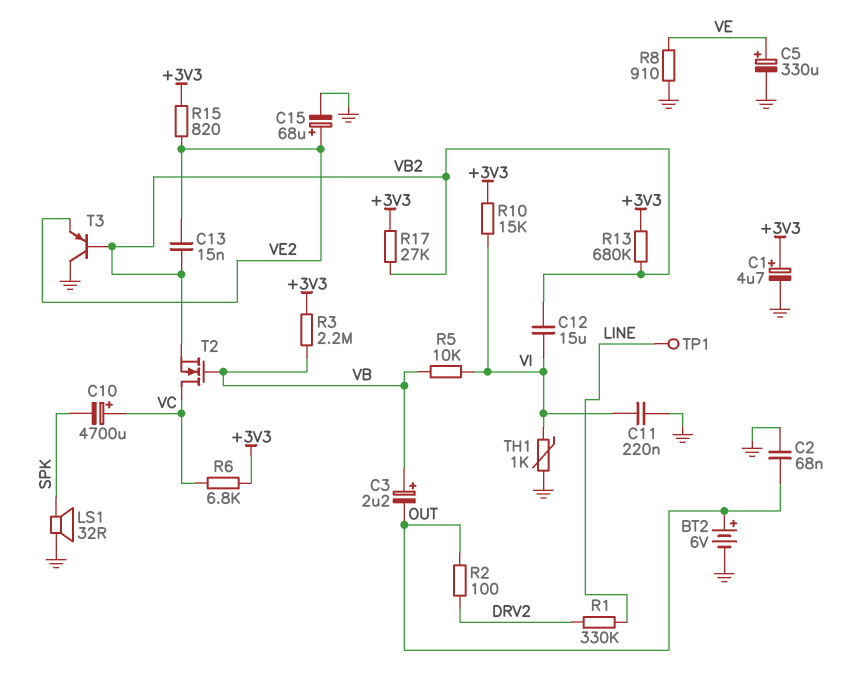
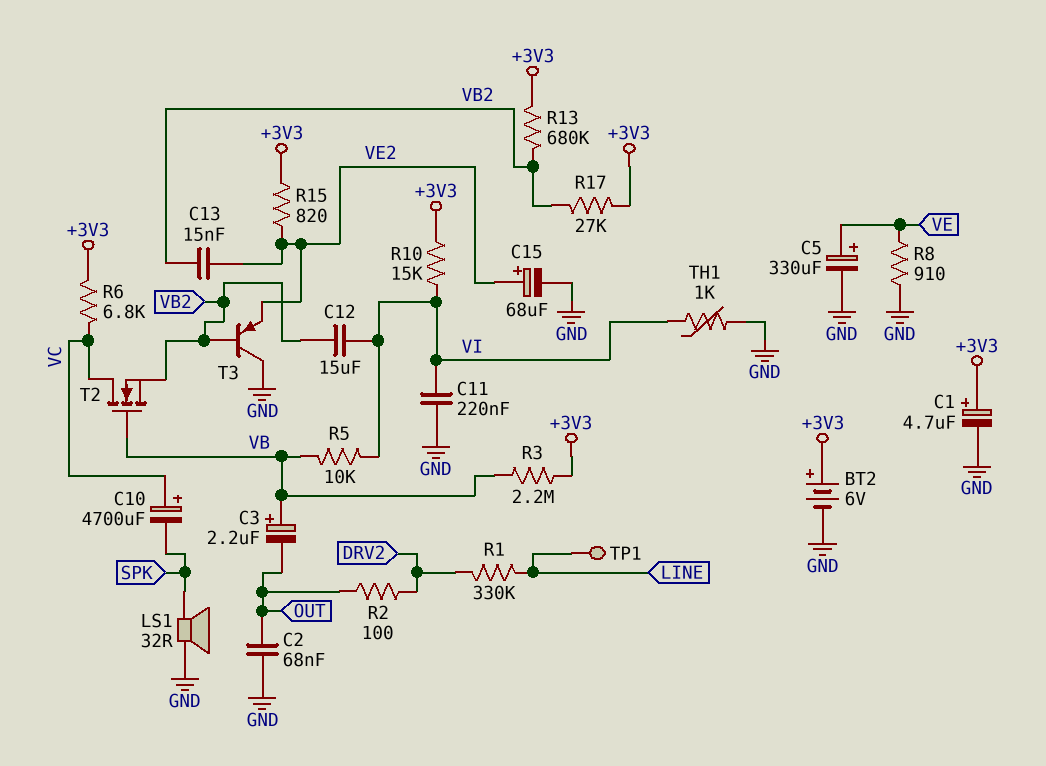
BT2: 6V (plus OUT, minus GND) -> 6V (plus +3V3, minus GND)

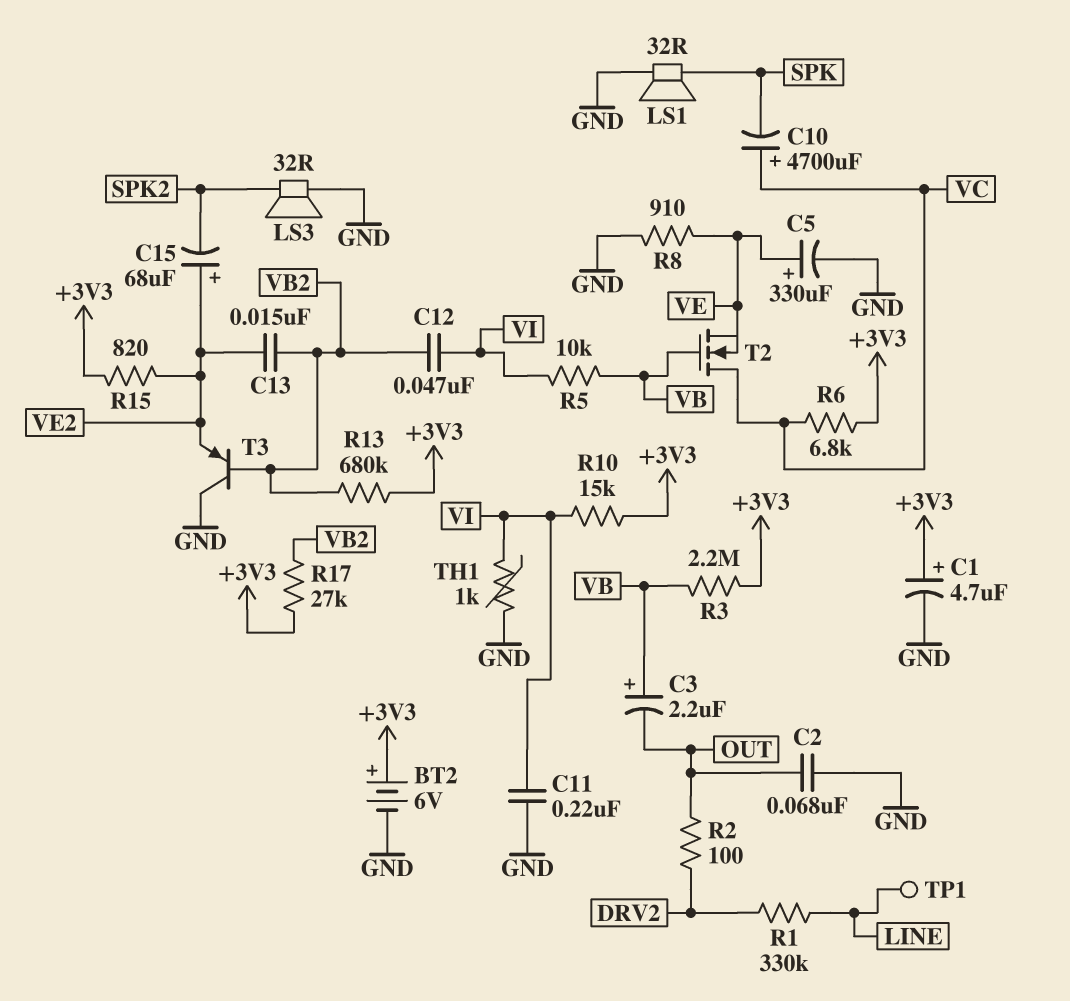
C12: 15uF (VB2, VI) -> 47nF (VB2, VI)
C15: 68uF (plus VE2, minus GND) -> 68uF (plus VE2, minus SPK2)
LS3: none -> speaker 32R (GND, SPK2)
T2: NMOS (G VB, D VC, S VB2) -> NMOS (G VB, D VC, S VE)

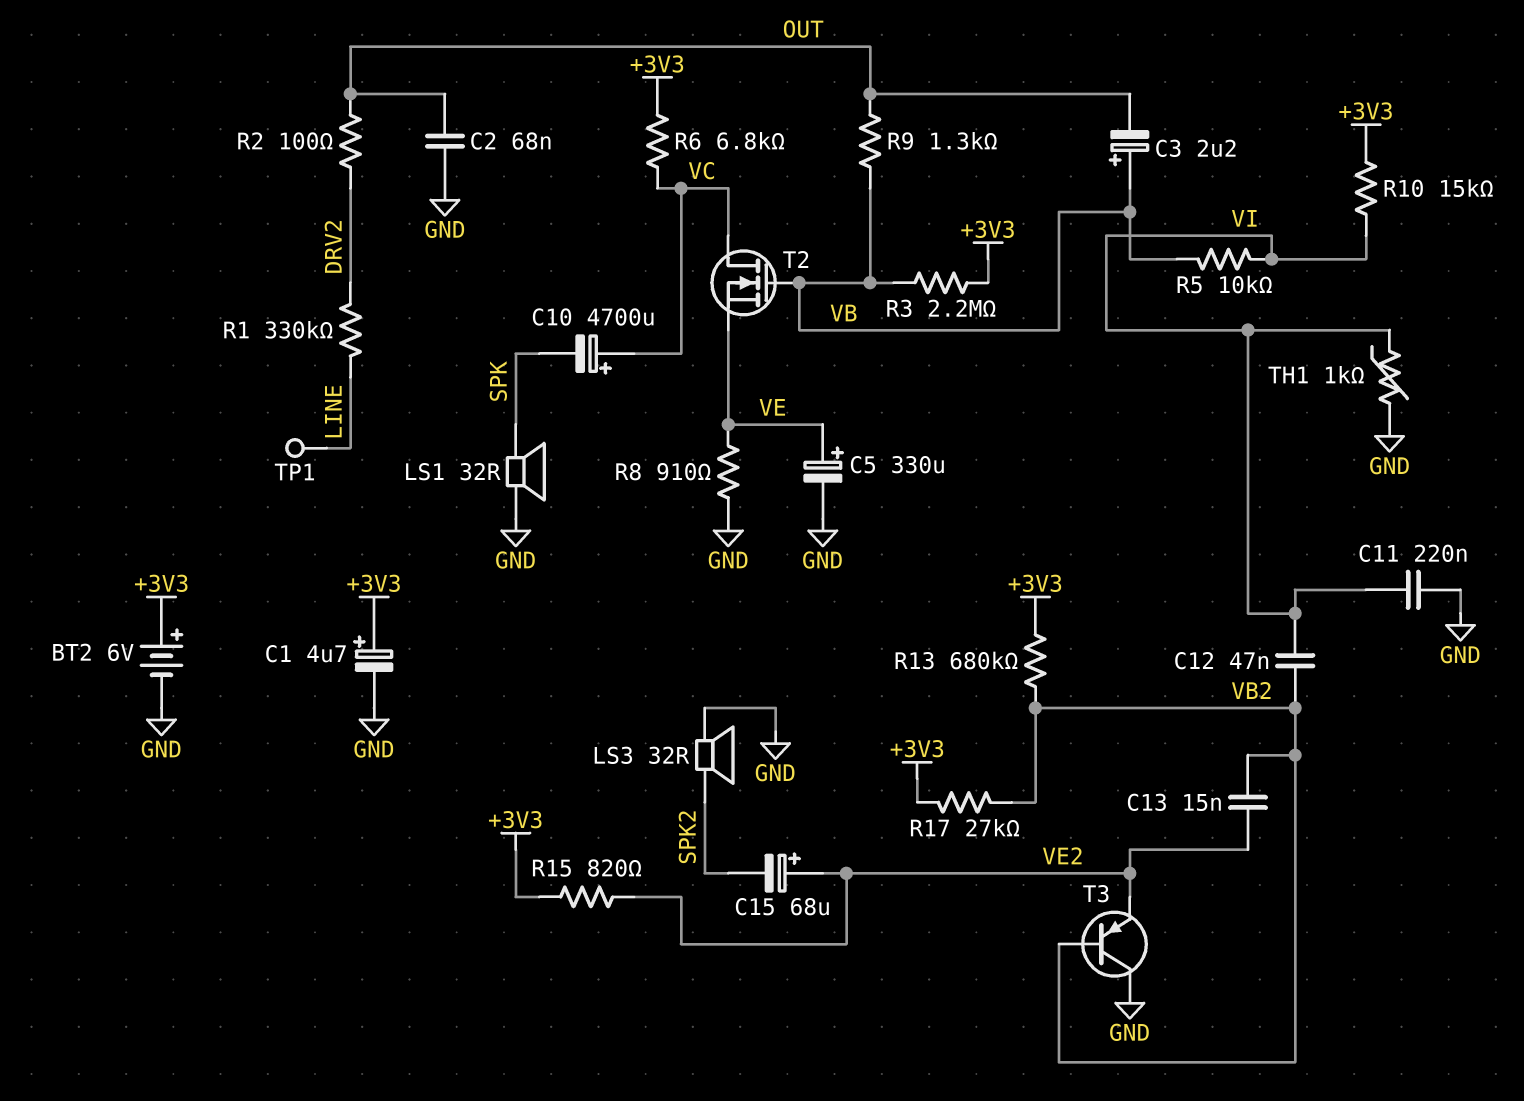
R9: none -> 1.3k (OUT, VB)

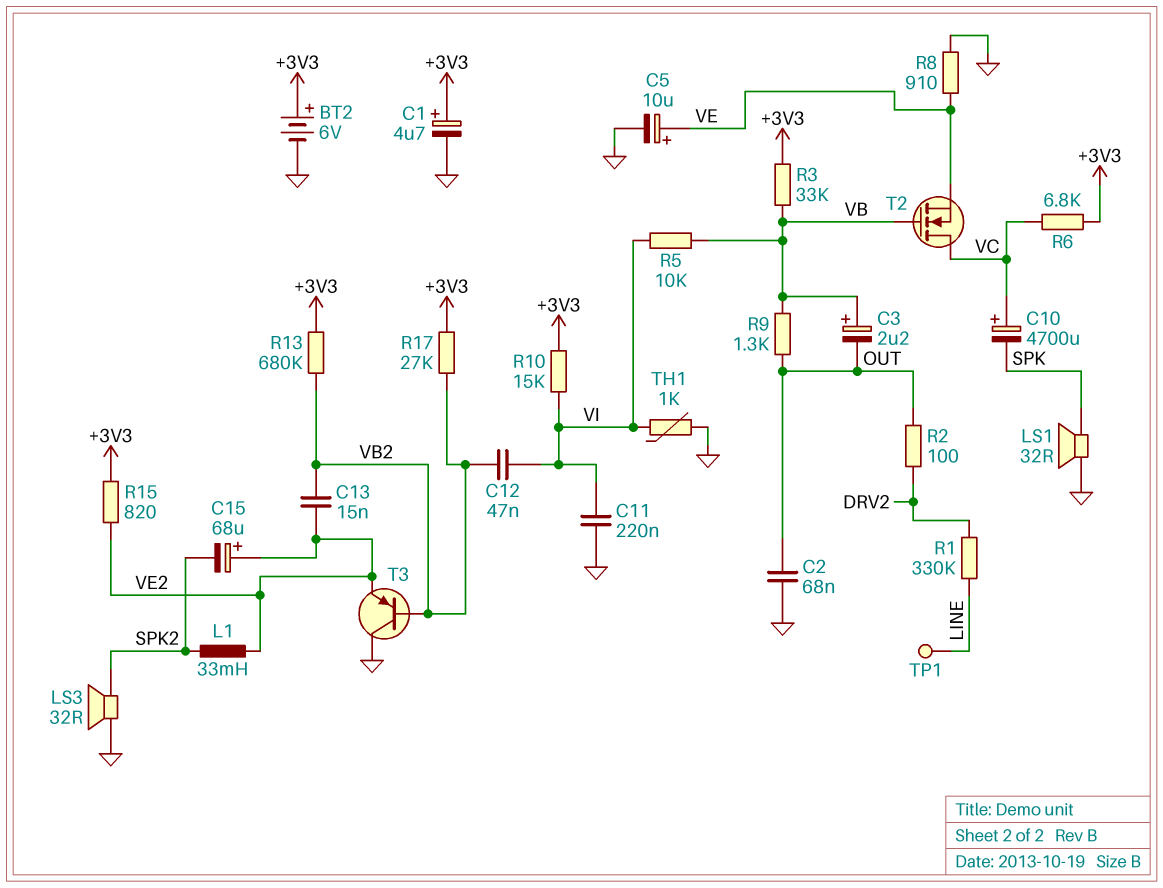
C5: 330uF (plus VE, minus GND) -> 10uF (plus VE, minus GND)
L1: none -> 33mH (SPK2, VE2)
R3: 2.2M (+3V3, VB) -> 33k (+3V3, VB)

